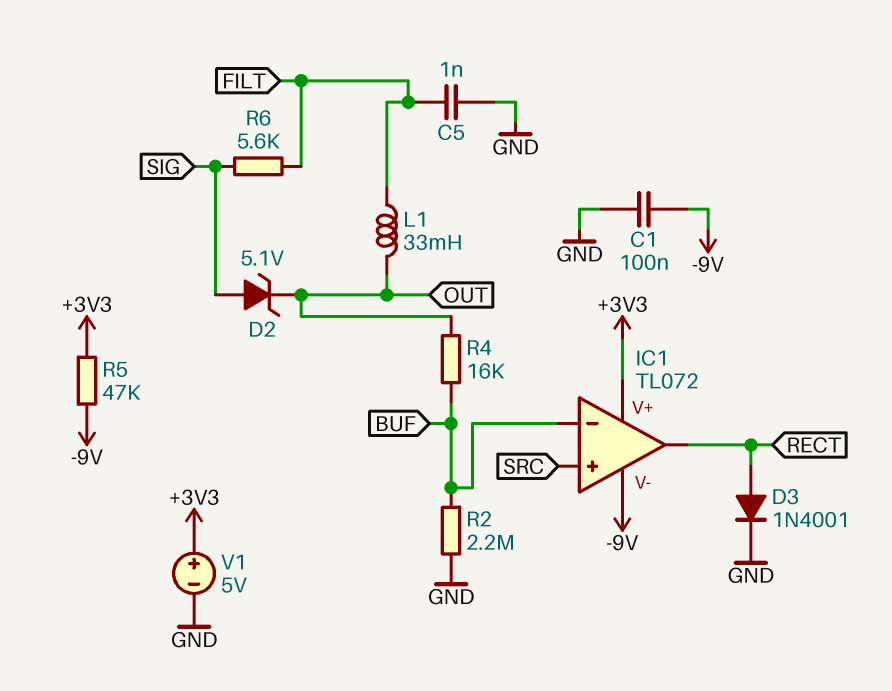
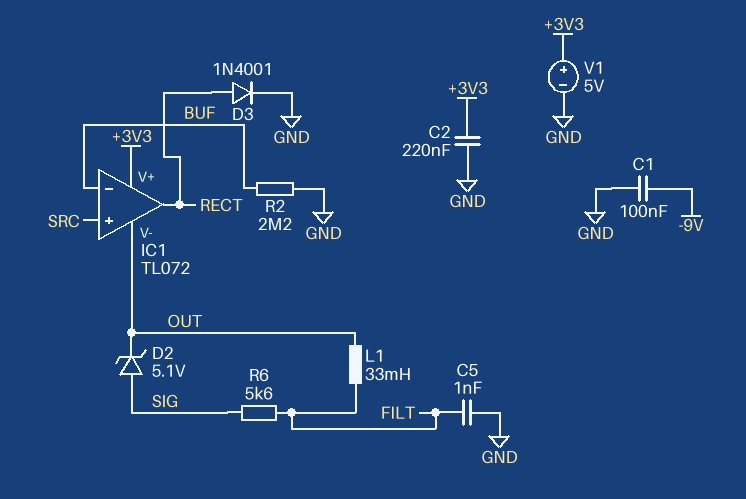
C2: none -> 220nF (+3V3, GND)
IC1 pin V-: -9V -> OUT
R4: 16k (BUF, OUT) -> none
R5: 47k (+3V3, -9V) -> none

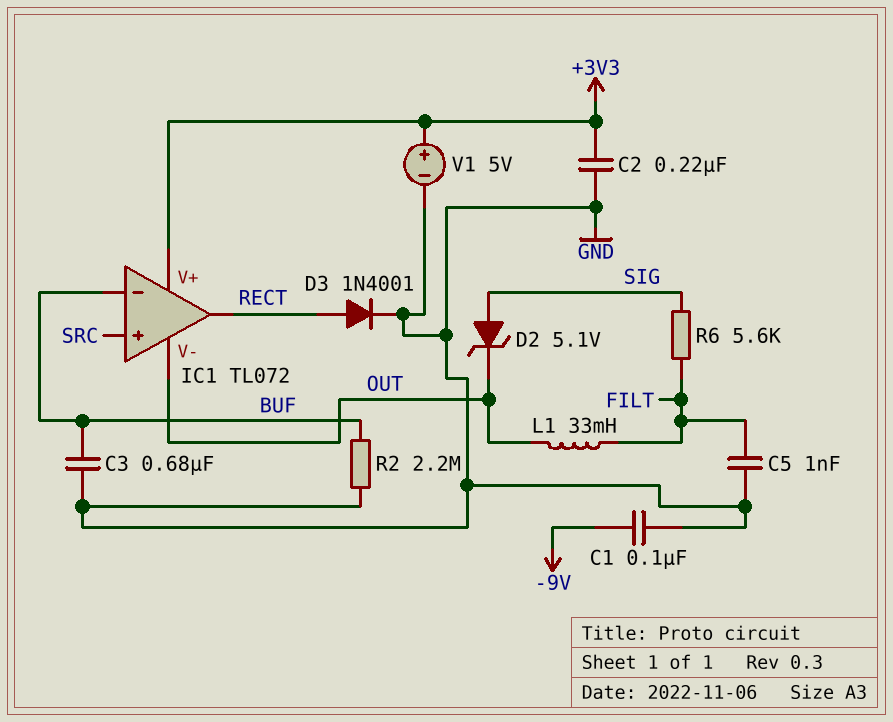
C3: none -> 680nF (BUF, GND)

